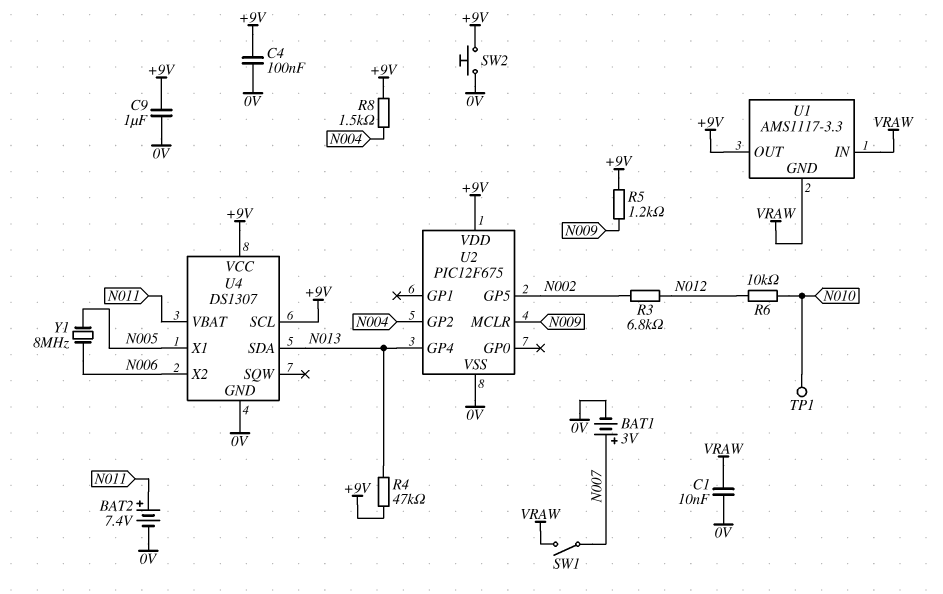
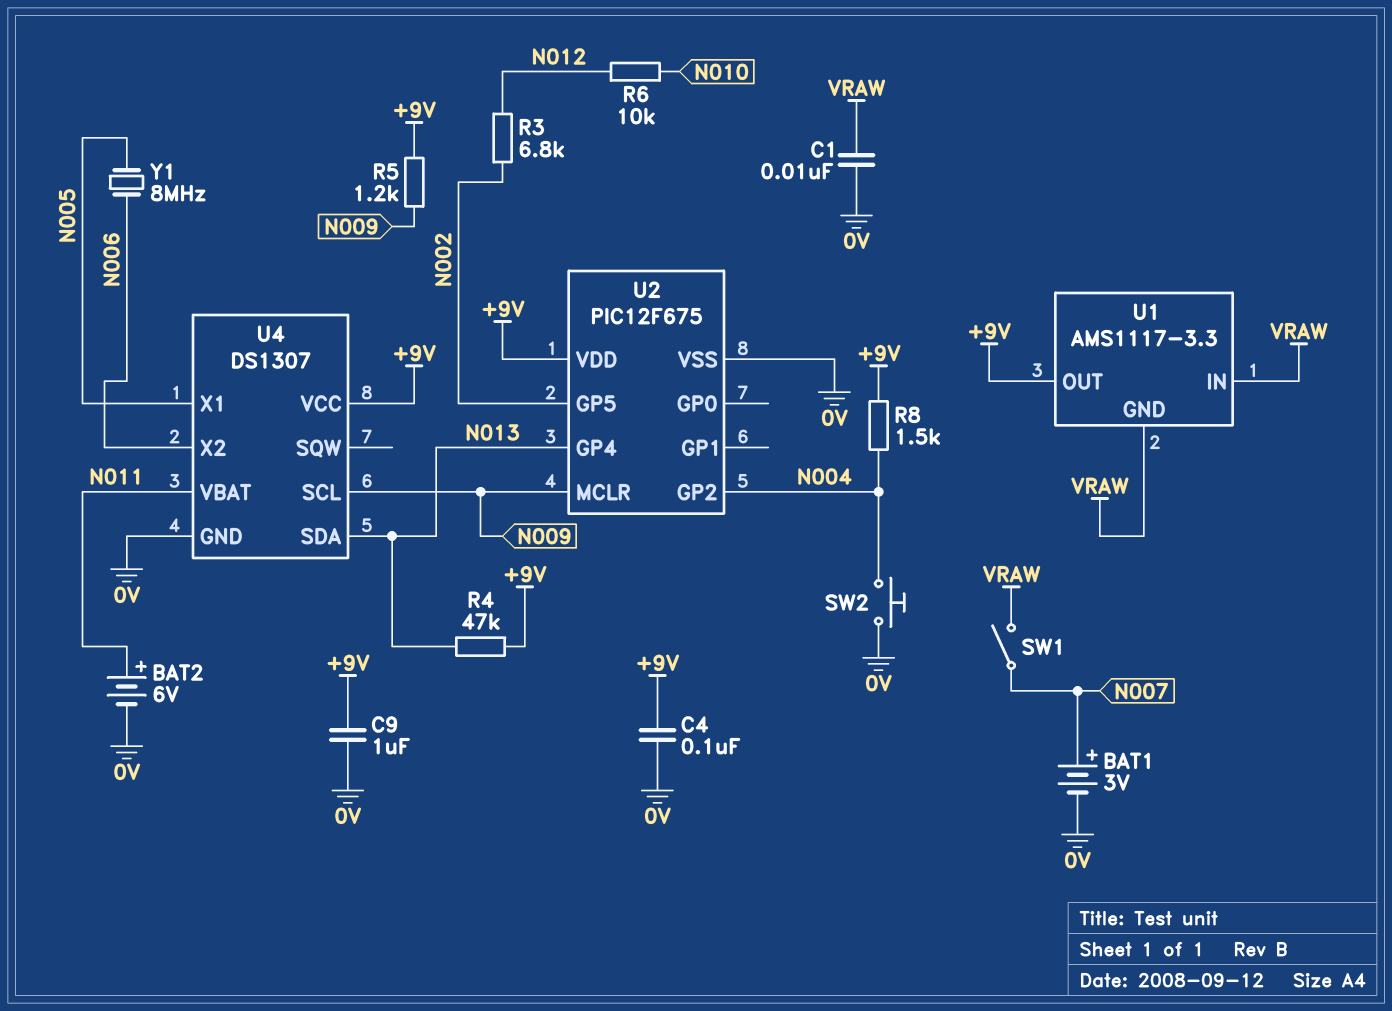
BAT2: 7.4V (plus N011, minus 0V) -> 6V (plus N011, minus 0V)
SW2: button (+9V, 0V) -> button (0V, N004)
TP1: test point (N010) -> none
U4 pin SCL: +9V -> N009

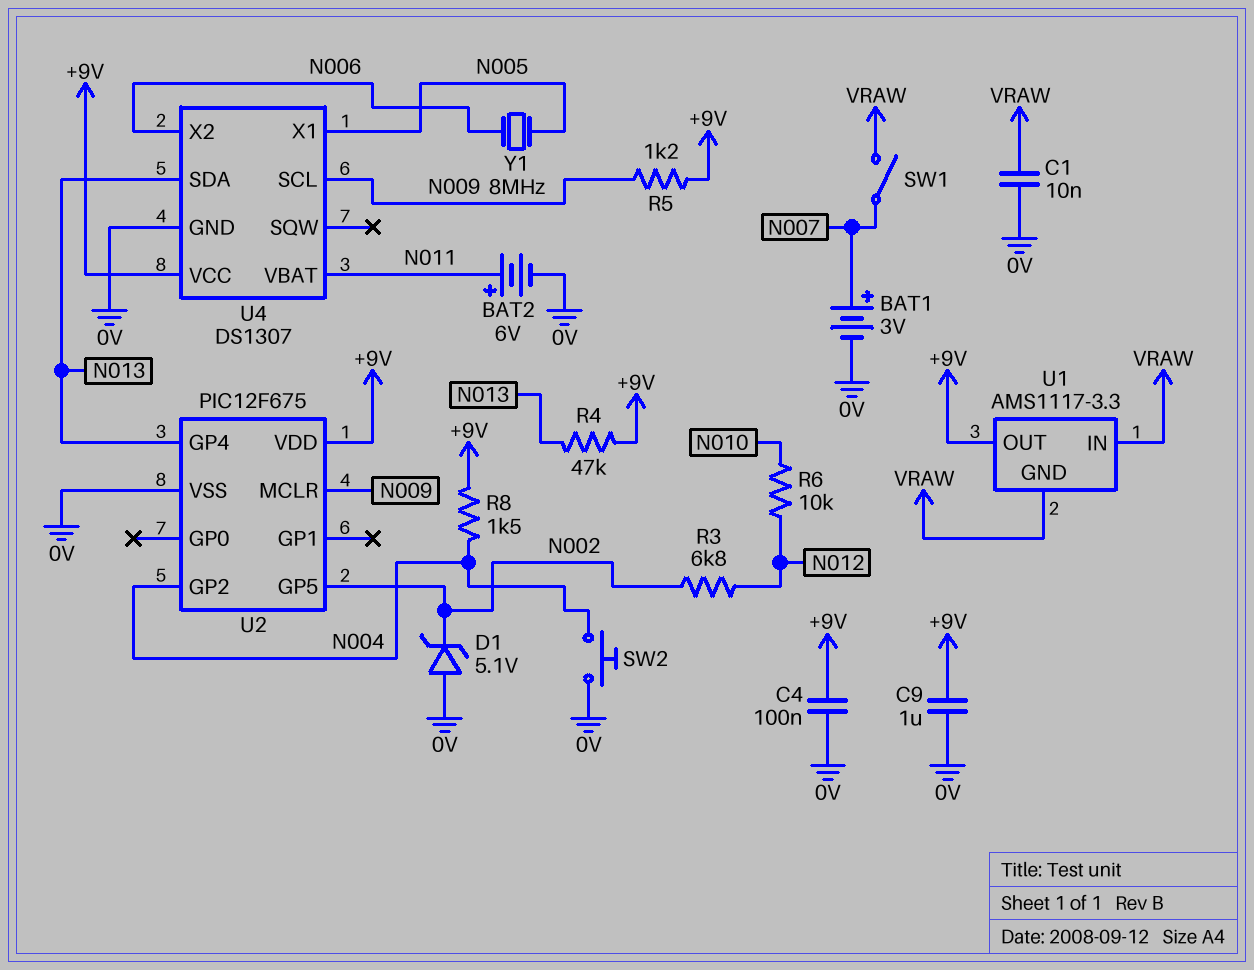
D1: none -> zener 5.1V (A 0V, K N002)

